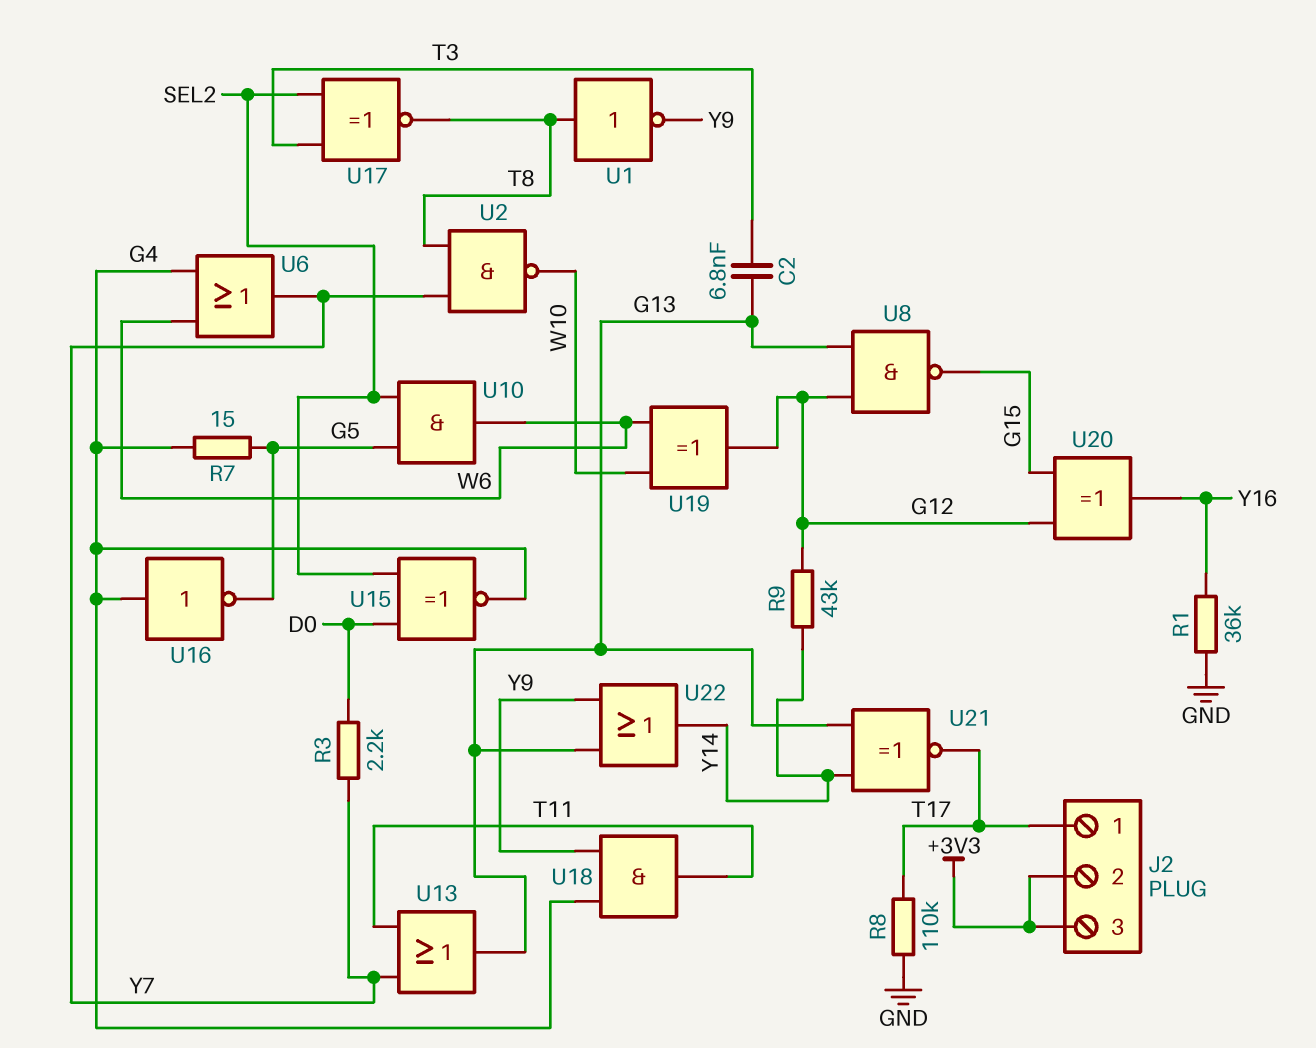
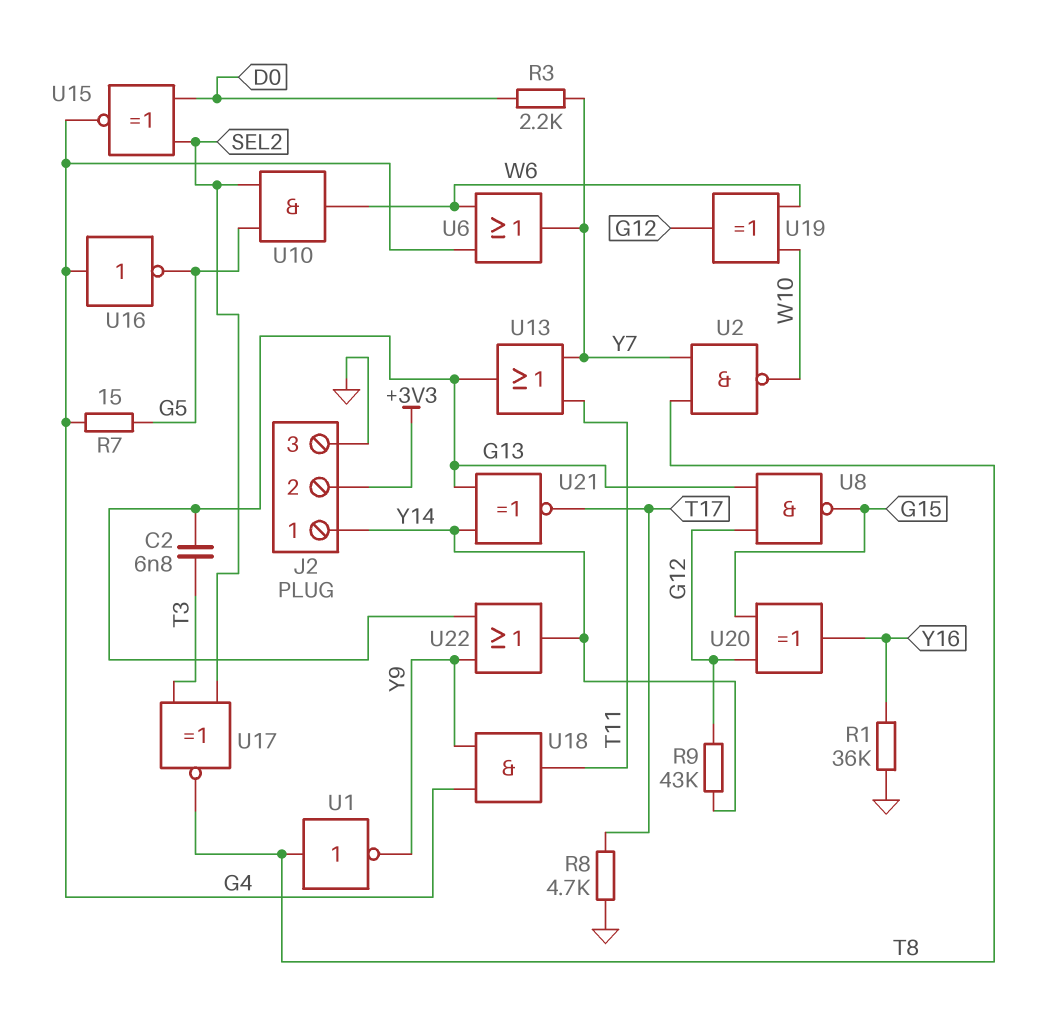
J2 pin 1: T17 -> Y14
J2 pin 3: +3V3 -> GND
R8: 110k (GND, T17) -> 4.7k (GND, T17)

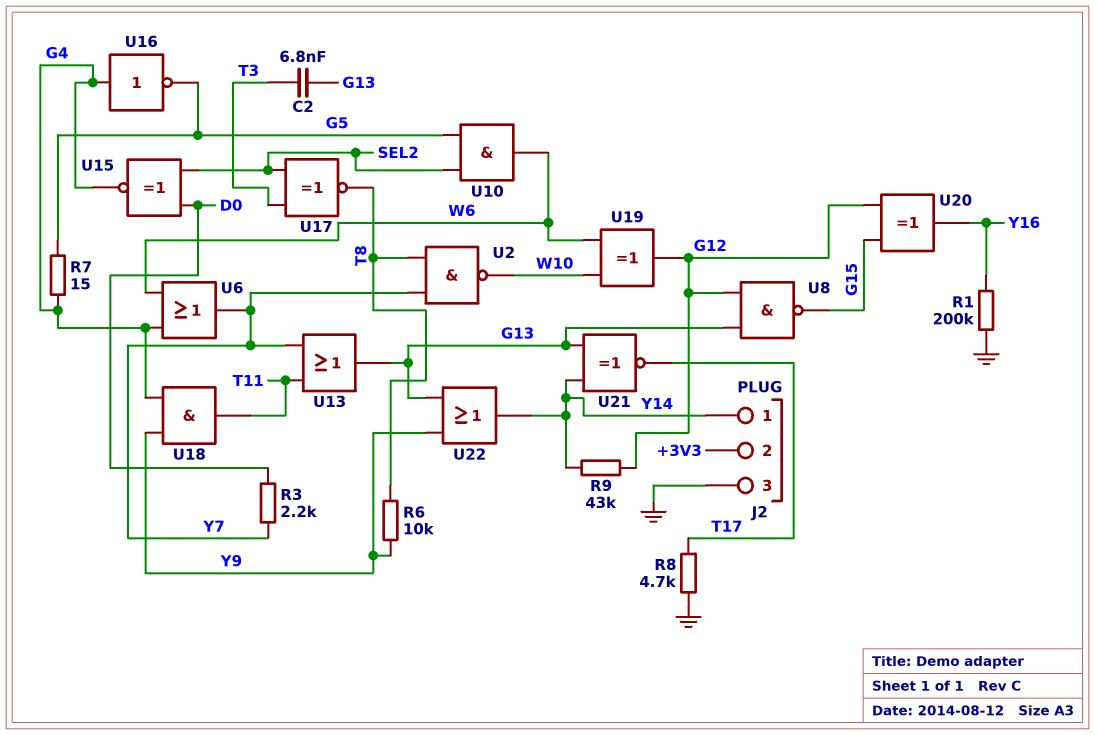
R1: 36k (GND, Y16) -> 200k (GND, Y16)
R6: none -> 10k (T8, Y9)
U1: NOT (in T8, out Y9) -> none

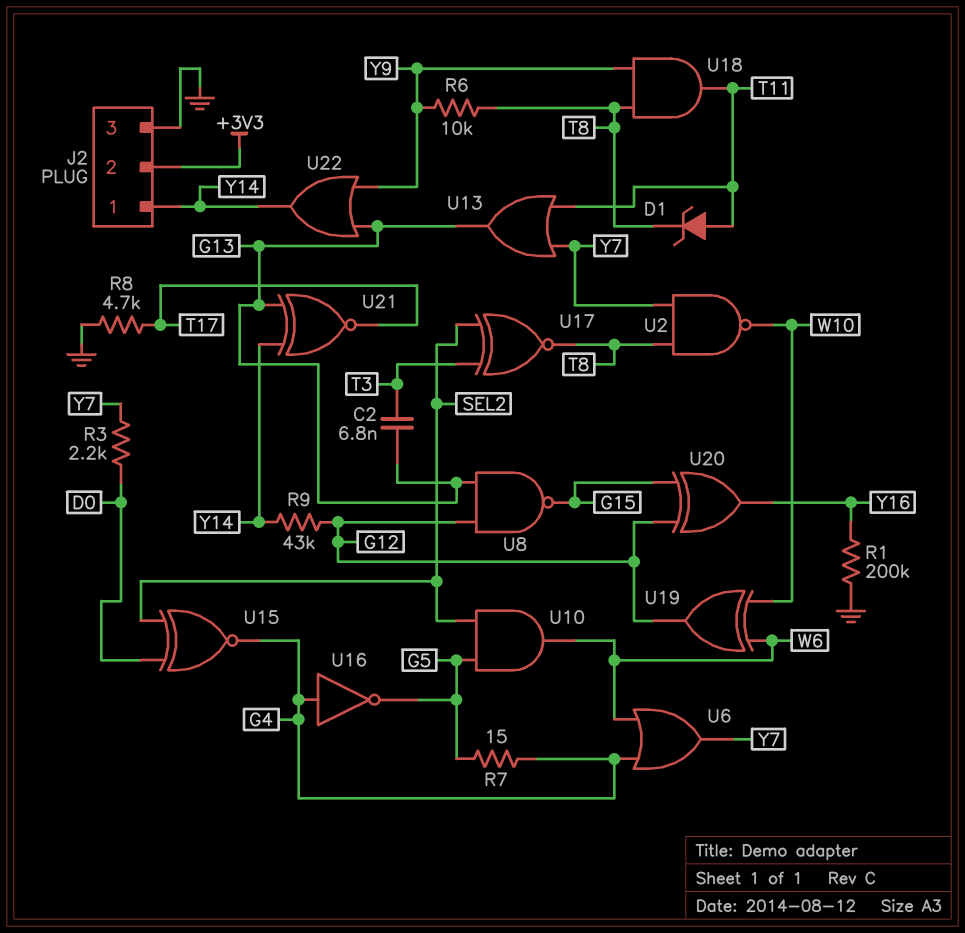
D1: none -> zener (A T11, K T8)
U18: AND (in G4, in Y9, out T11) -> AND (in T8, in Y9, out T11)

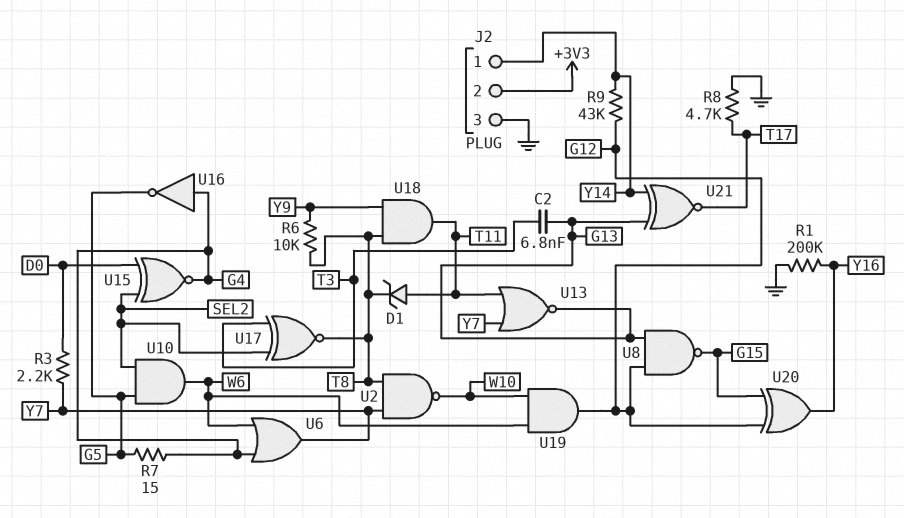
U13: OR (in T11, in Y7, out G13) -> NOR (in T11, in Y7, out G13)
U19: XOR (in W6, in W10, out G12) -> AND (in W6, in W10, out G12)
U22: OR (in G13, in Y9, out Y14) -> none

